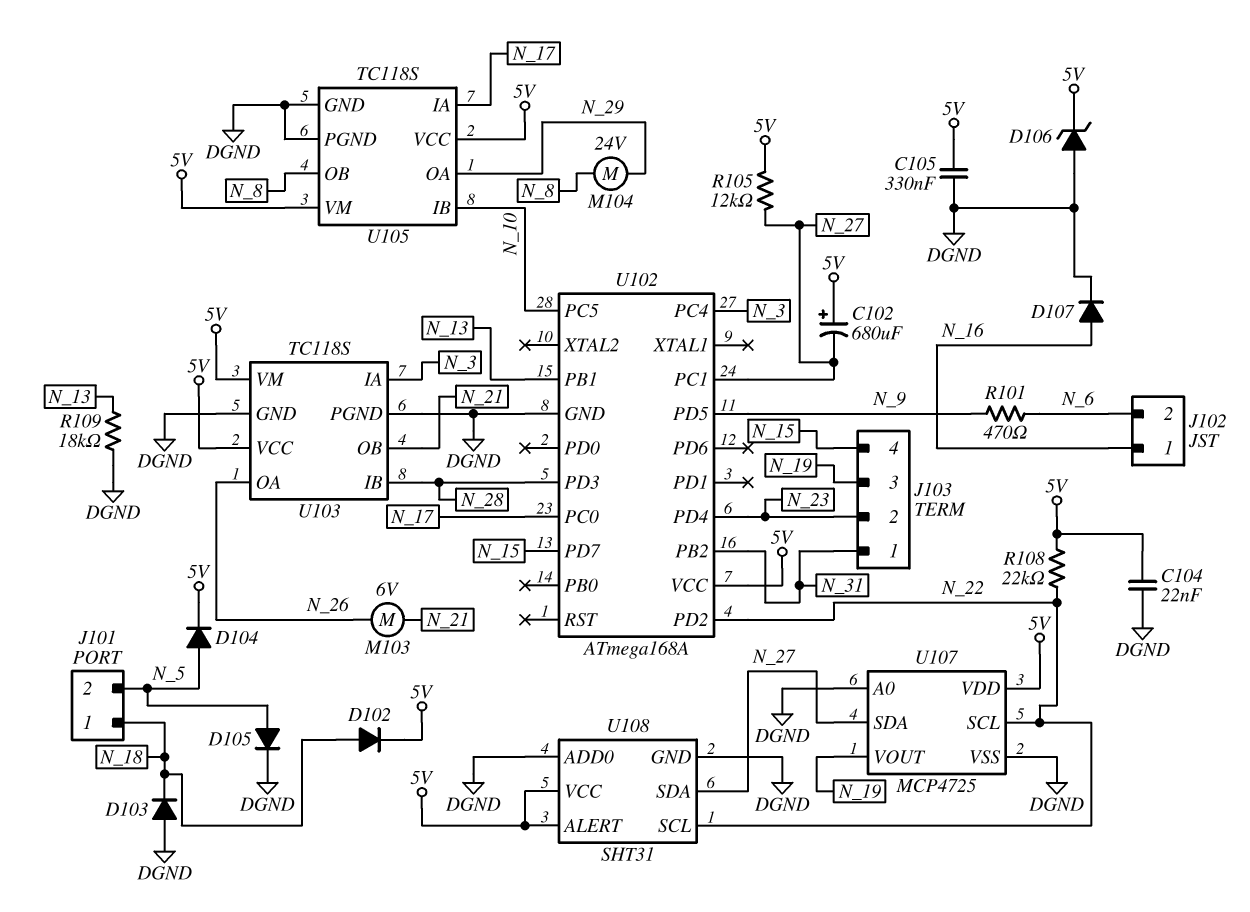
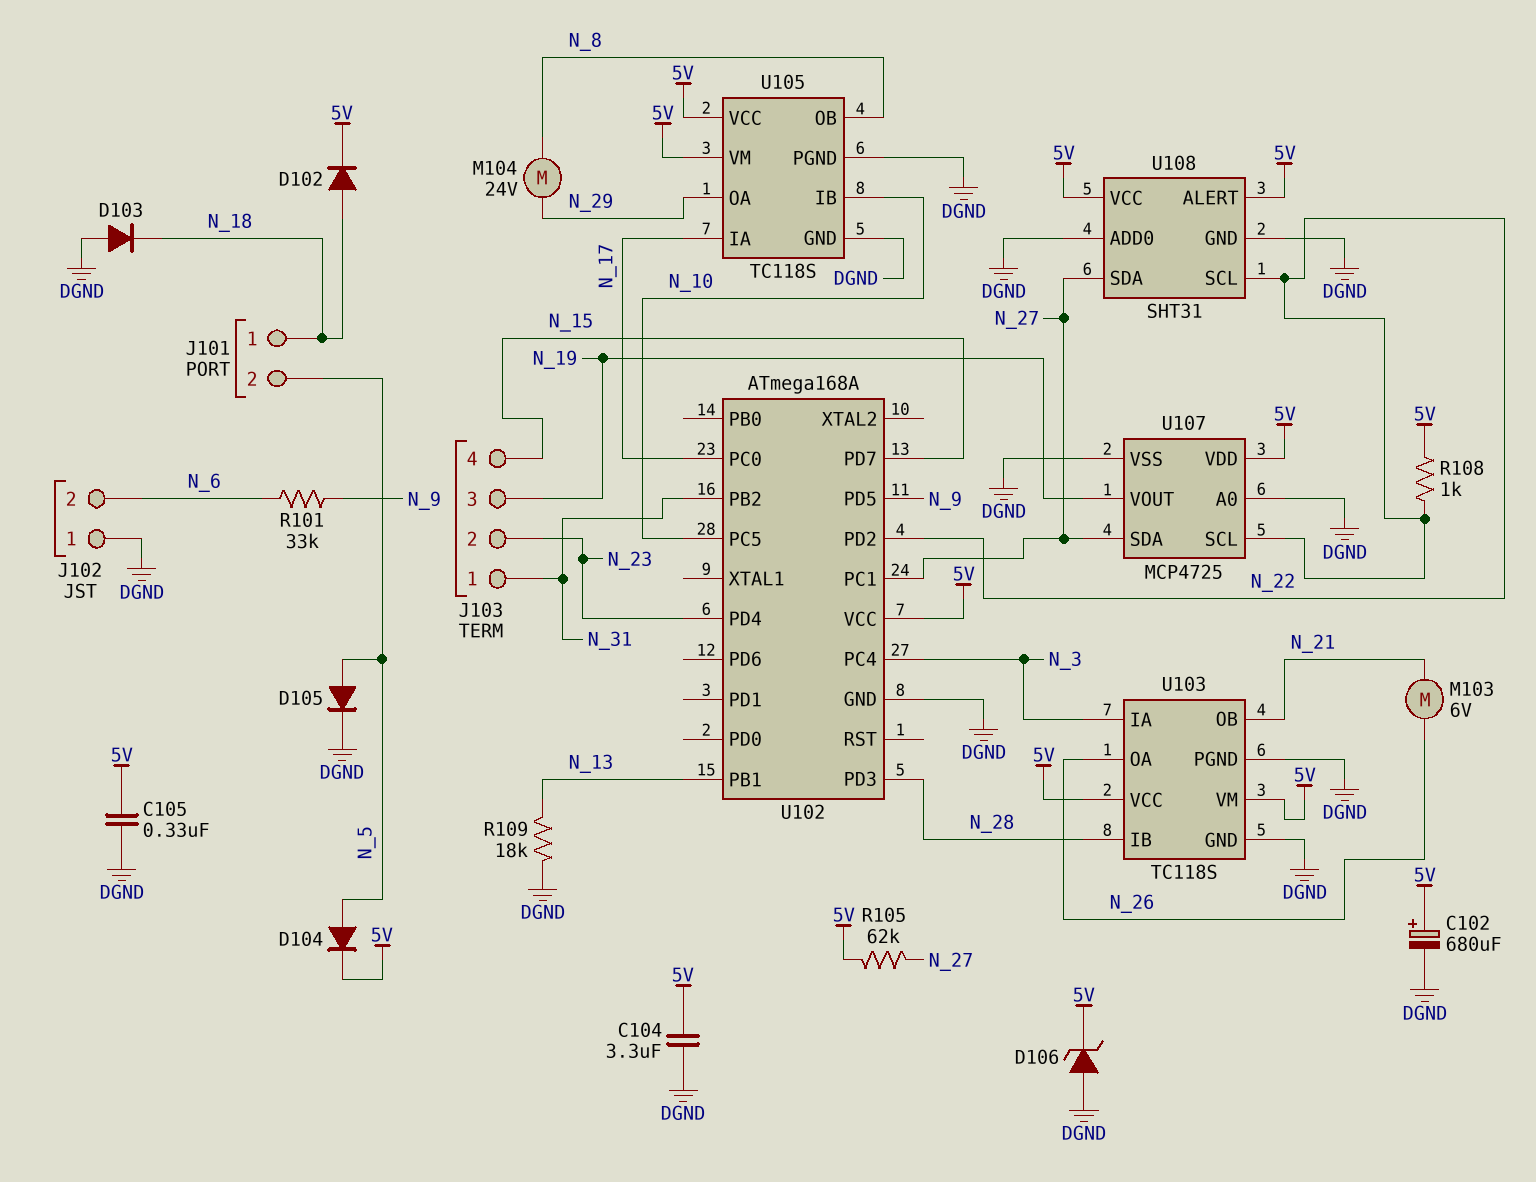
C102: 680uF (plus 5V, minus N_27) -> 680uF (plus 5V, minus DGND)
C104: 22nF (5V, DGND) -> 3.3uF (5V, DGND)
D107: diode (A N_16, K DGND) -> none
J102 pin 1: N_16 -> DGND
R101: 470 (N_6, N_9) -> 33k (N_6, N_9)
R105: 12k (5V, N_27) -> 62k (5V, N_27)
R108: 22k (5V, N_22) -> 1k (5V, N_22)

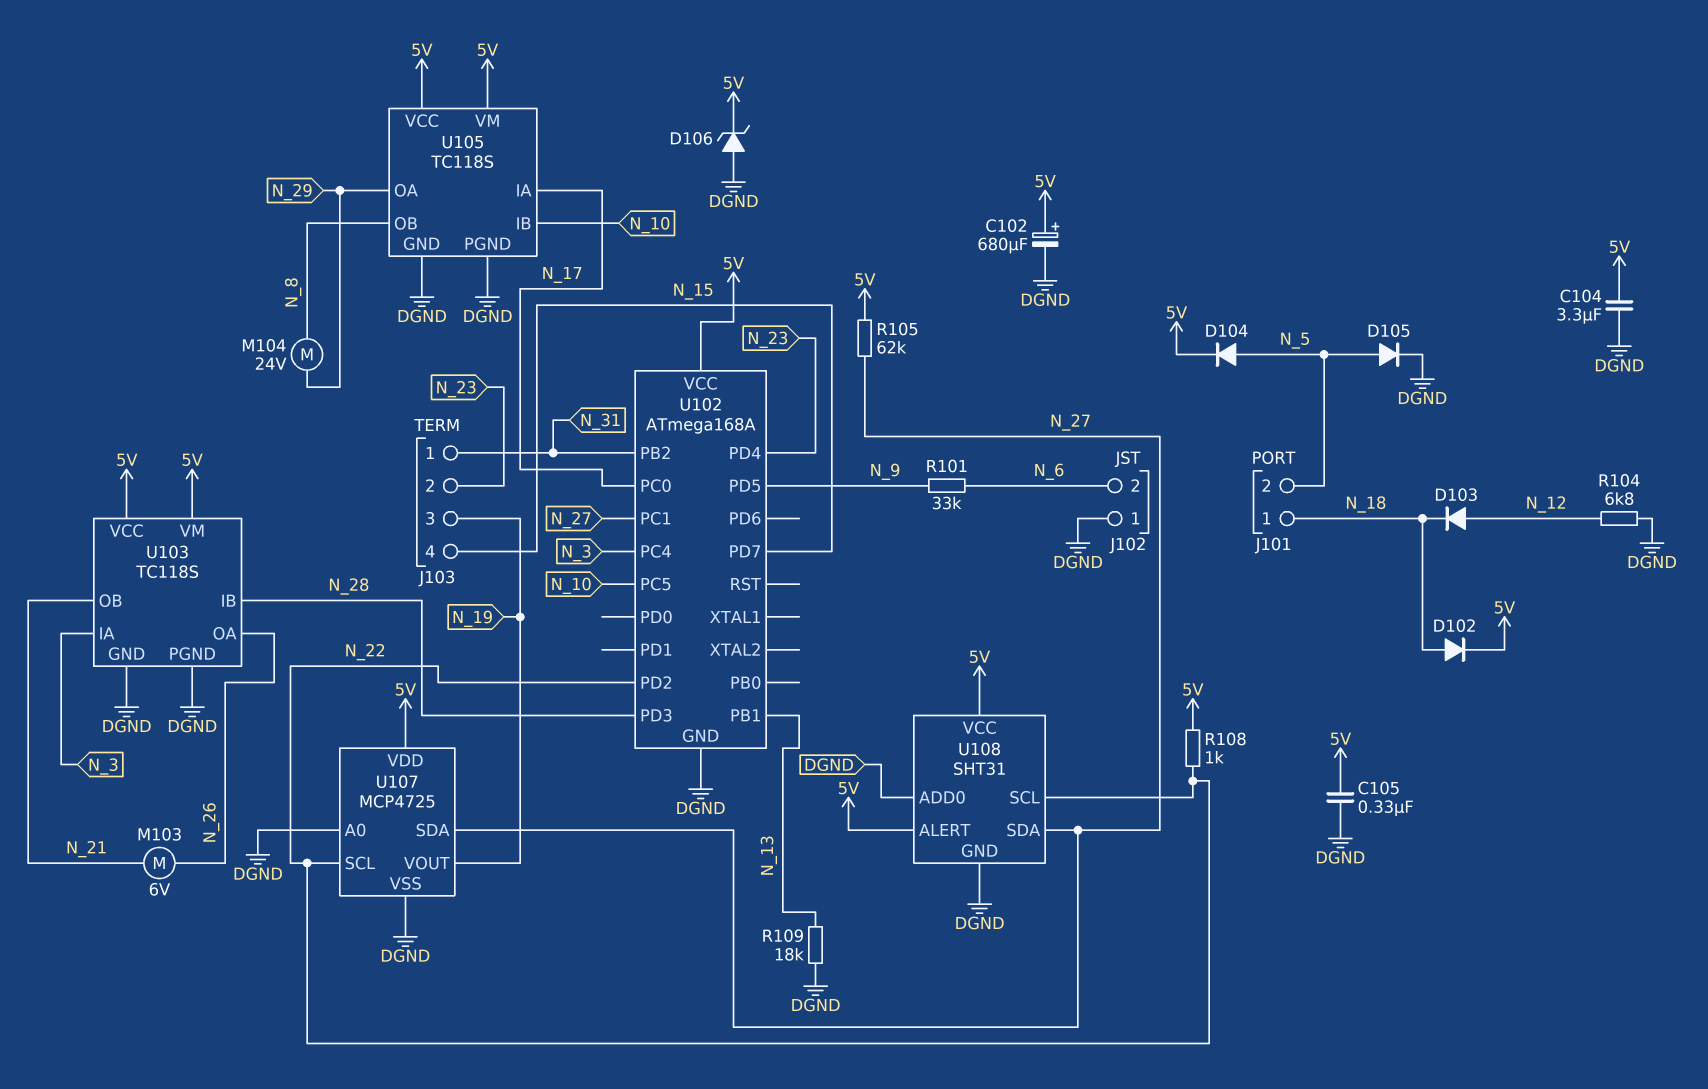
D103: diode (A DGND, K N_18) -> diode (A N_12, K N_18)
R104: none -> 6.8k (DGND, N_12)

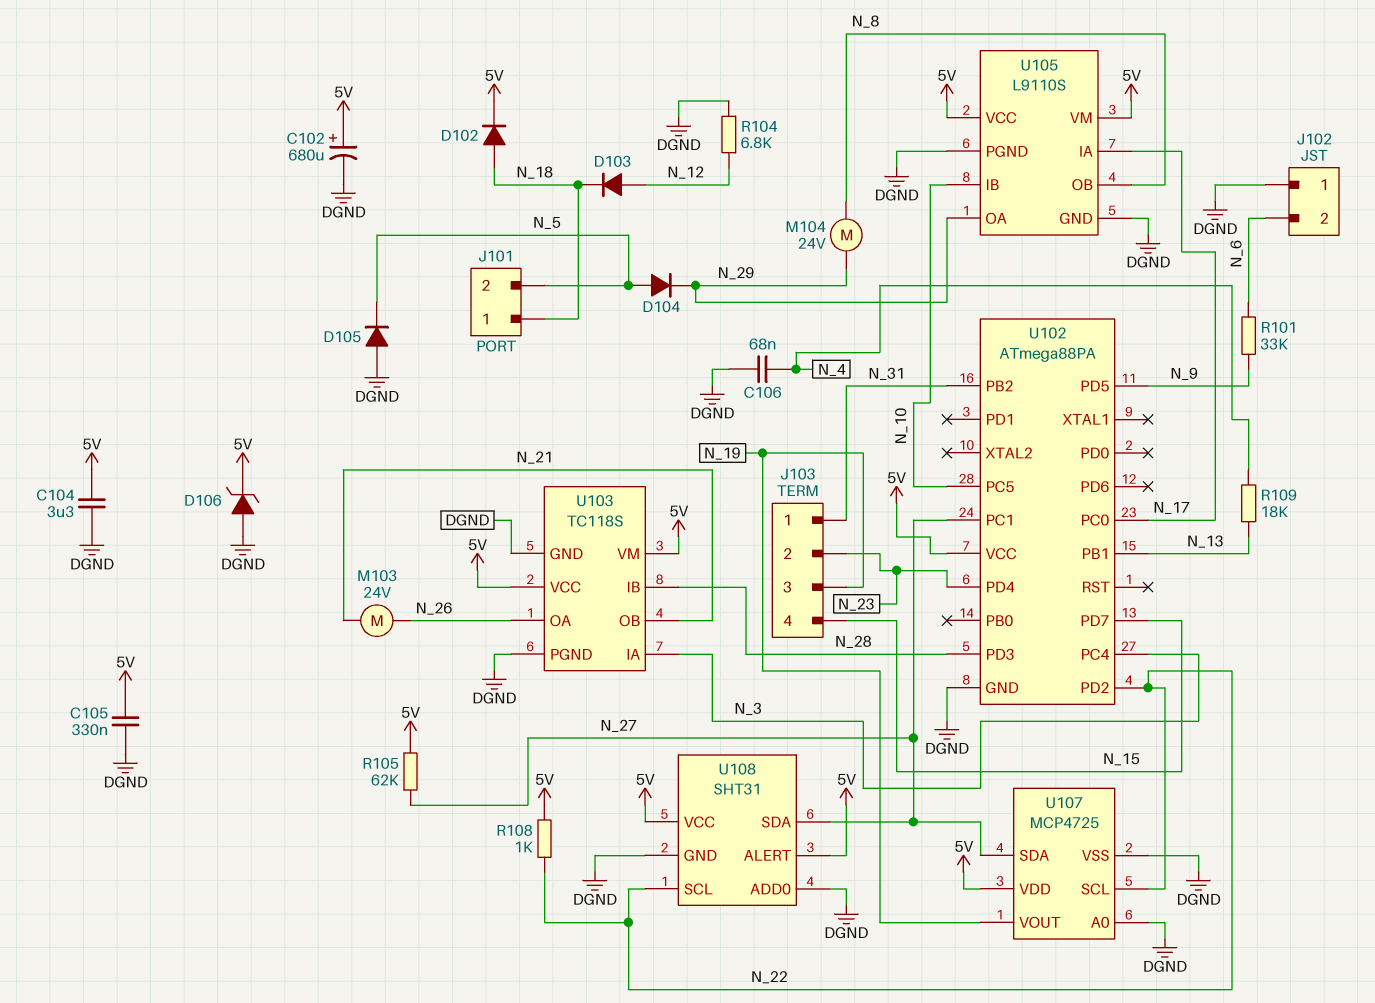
C106: none -> 68nF (DGND, N_4)
D104: diode (A N_5, K 5V) -> diode (A N_5, K N_29)
D105: diode (A N_5, K DGND) -> diode (A DGND, K N_5)
M103: motor 6V (N_21, N_26) -> motor 24V (N_21, N_26)
R109: 18k (DGND, N_13) -> 18k (N_4, N_13)
U102: ATmega168A -> ATmega88PA
U105: TC118S -> L9110S

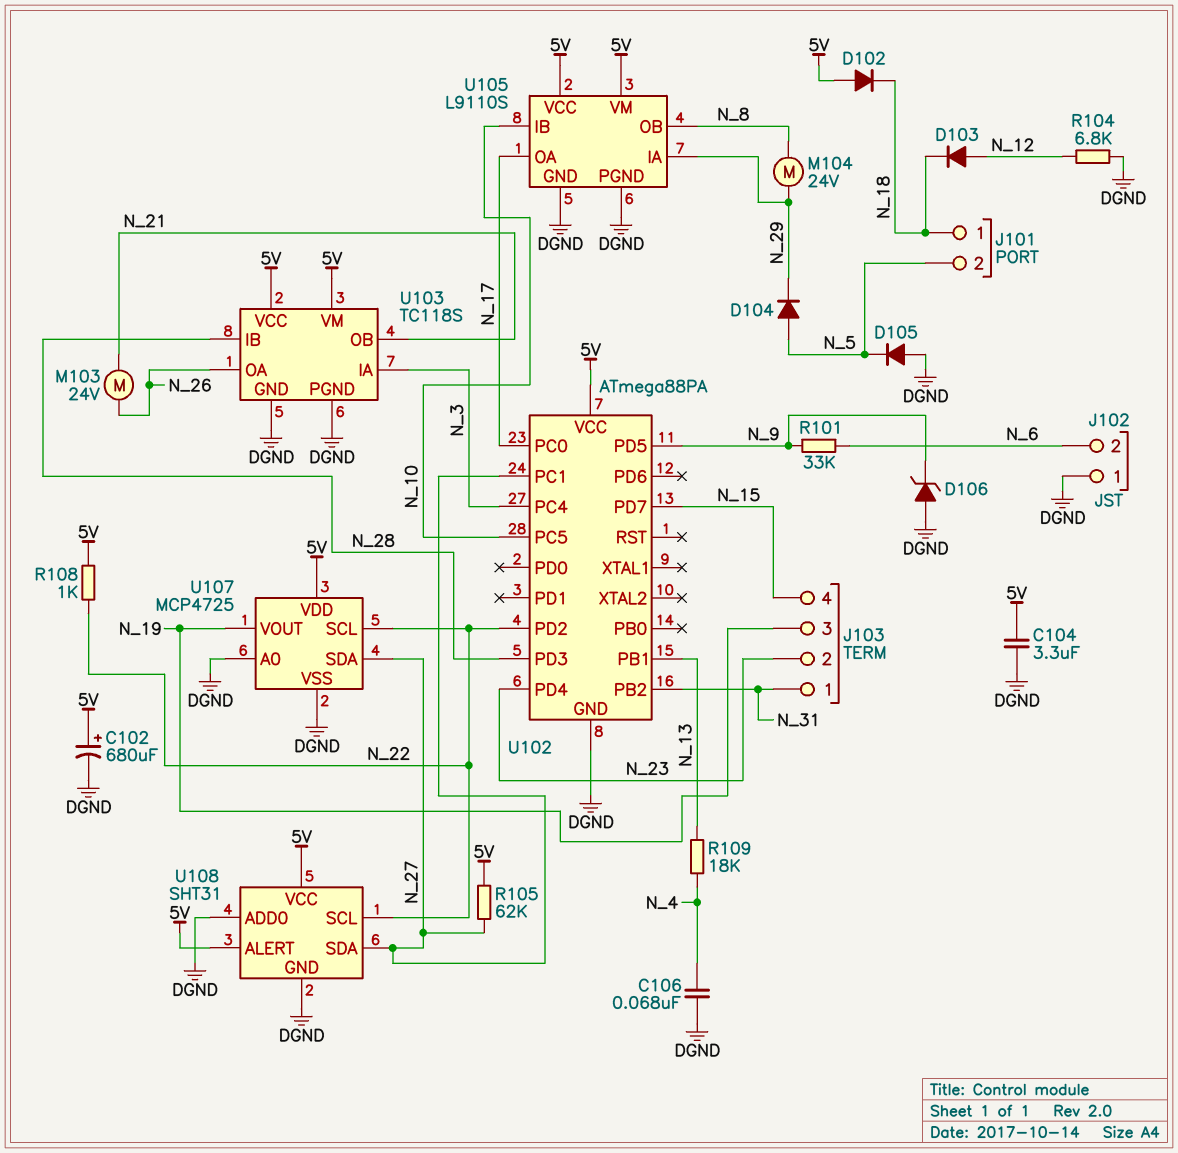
C105: 330nF (5V, DGND) -> none
D102: diode (A N_18, K 5V) -> diode (A 5V, K N_18)
D106: zener (A DGND, K 5V) -> zener (A DGND, K N_9)
U105 pin IA: N_17 -> N_29
U105 pin OA: N_29 -> N_17

